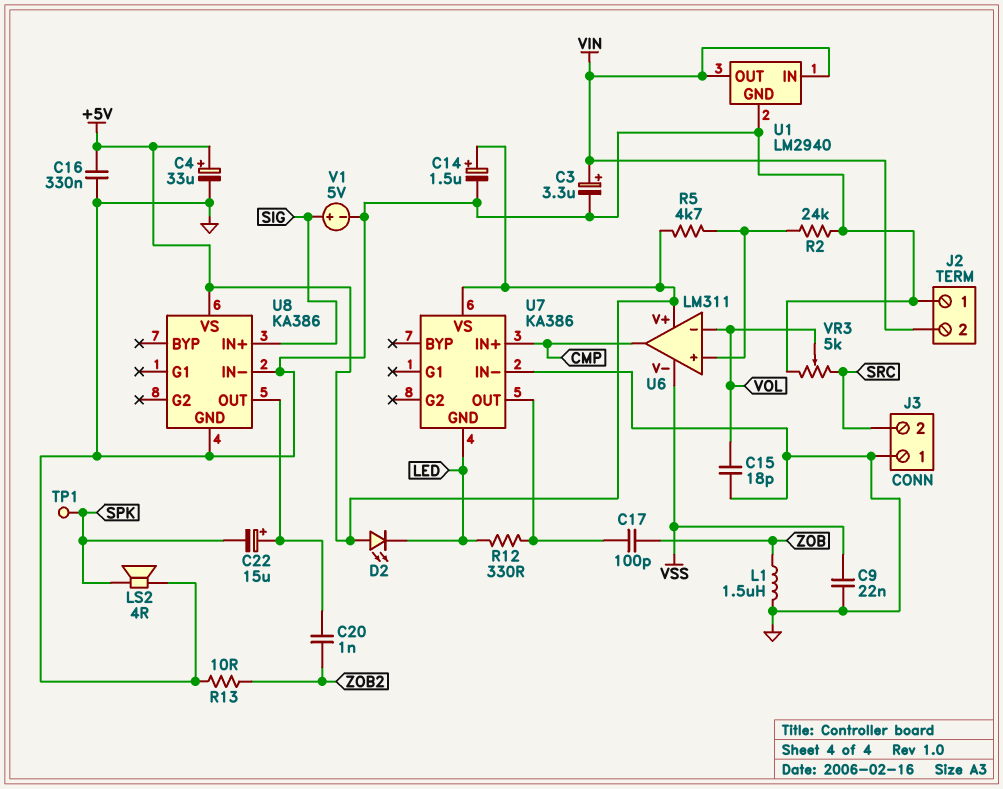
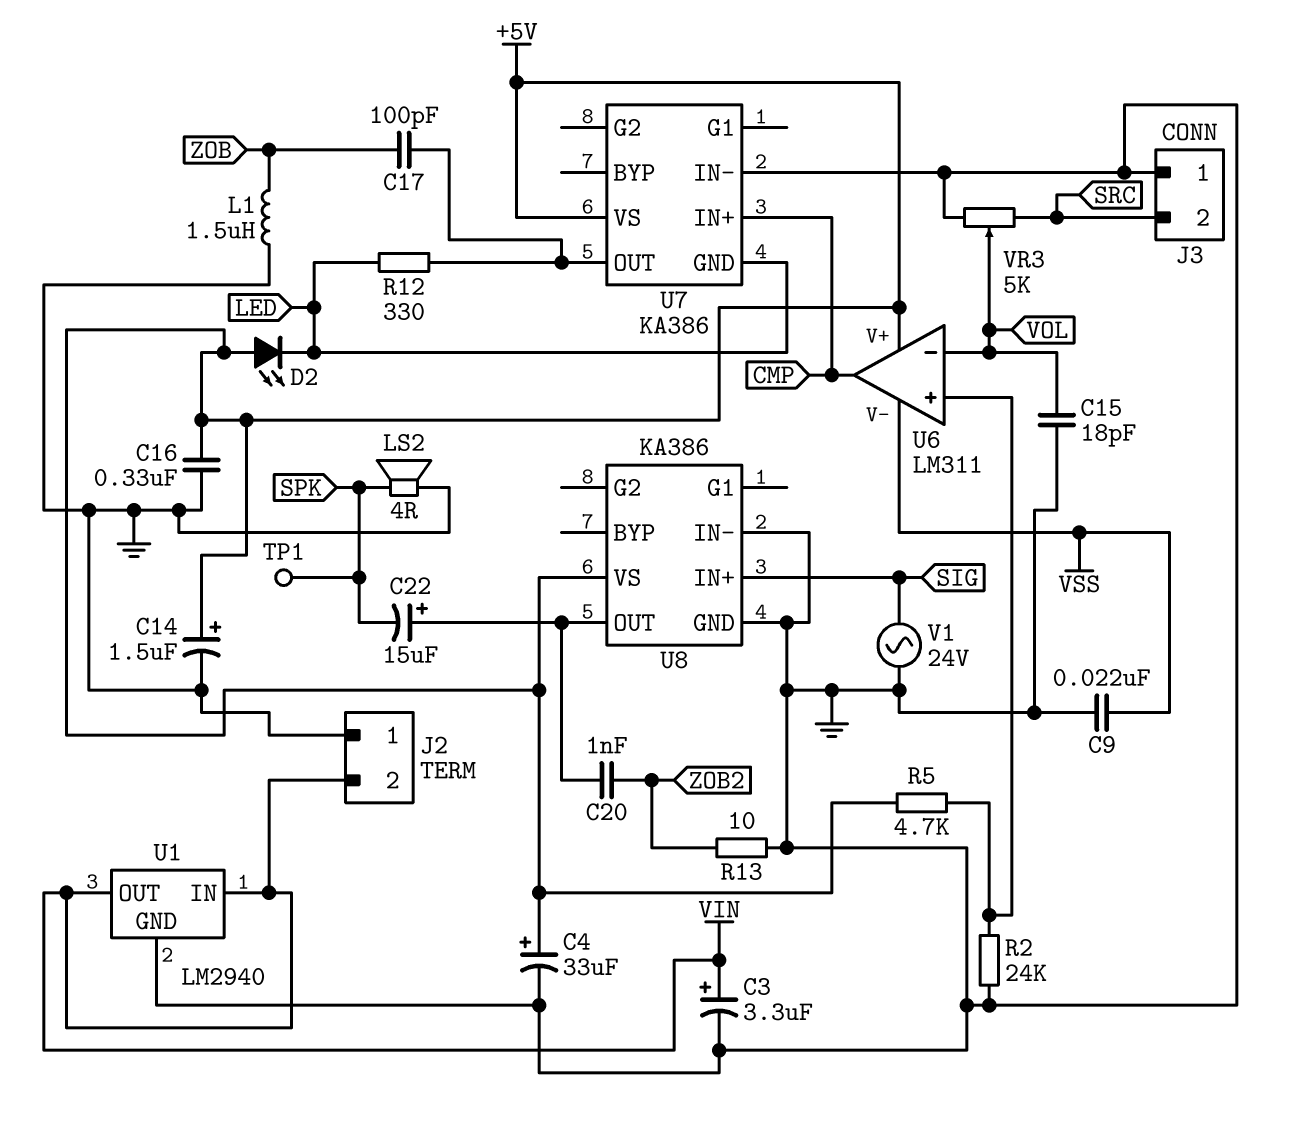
V1: 5V (plus SIG, minus GND) -> AC 24V (GND, SIG)

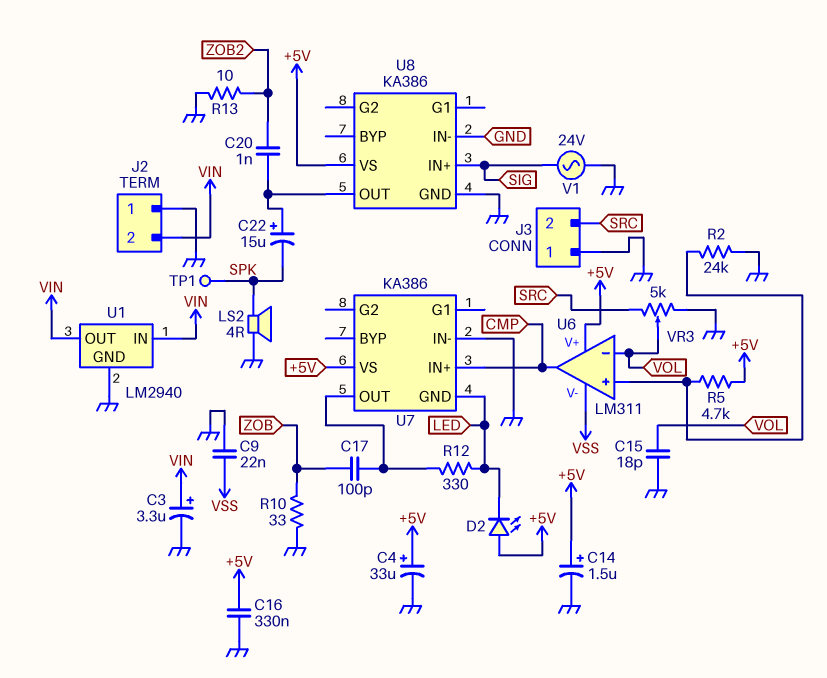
L1: 1.5uH (GND, ZOB) -> none
R10: none -> 33 (GND, ZOB)

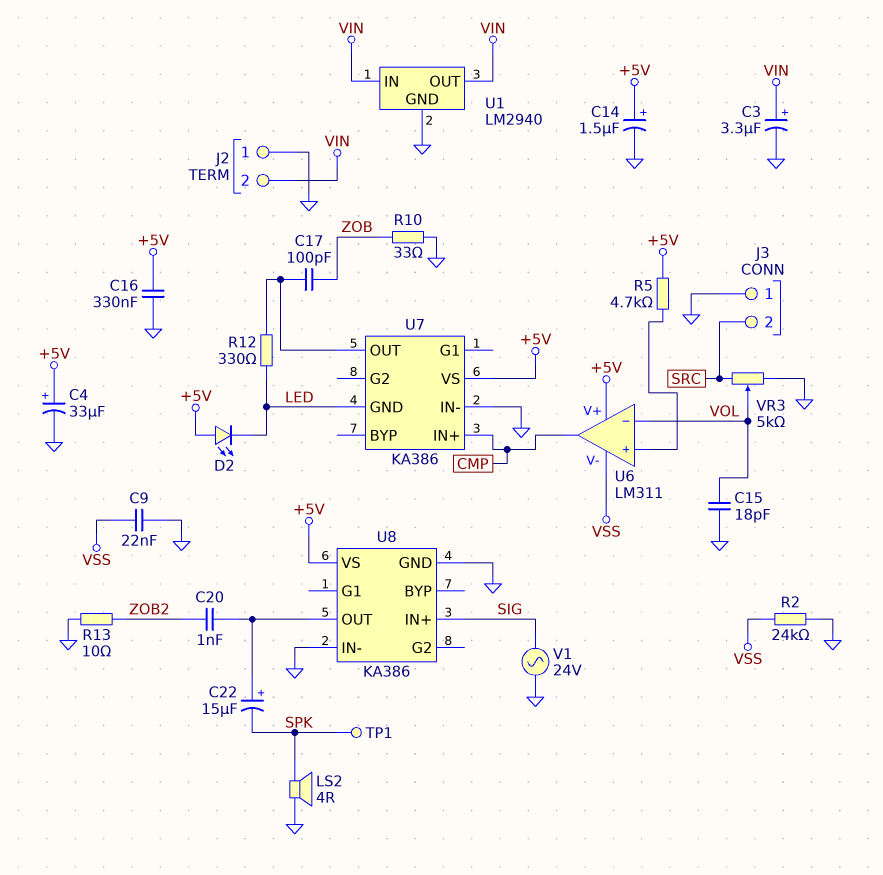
R2: 24k (GND, U6/in+) -> 24k (GND, VSS)

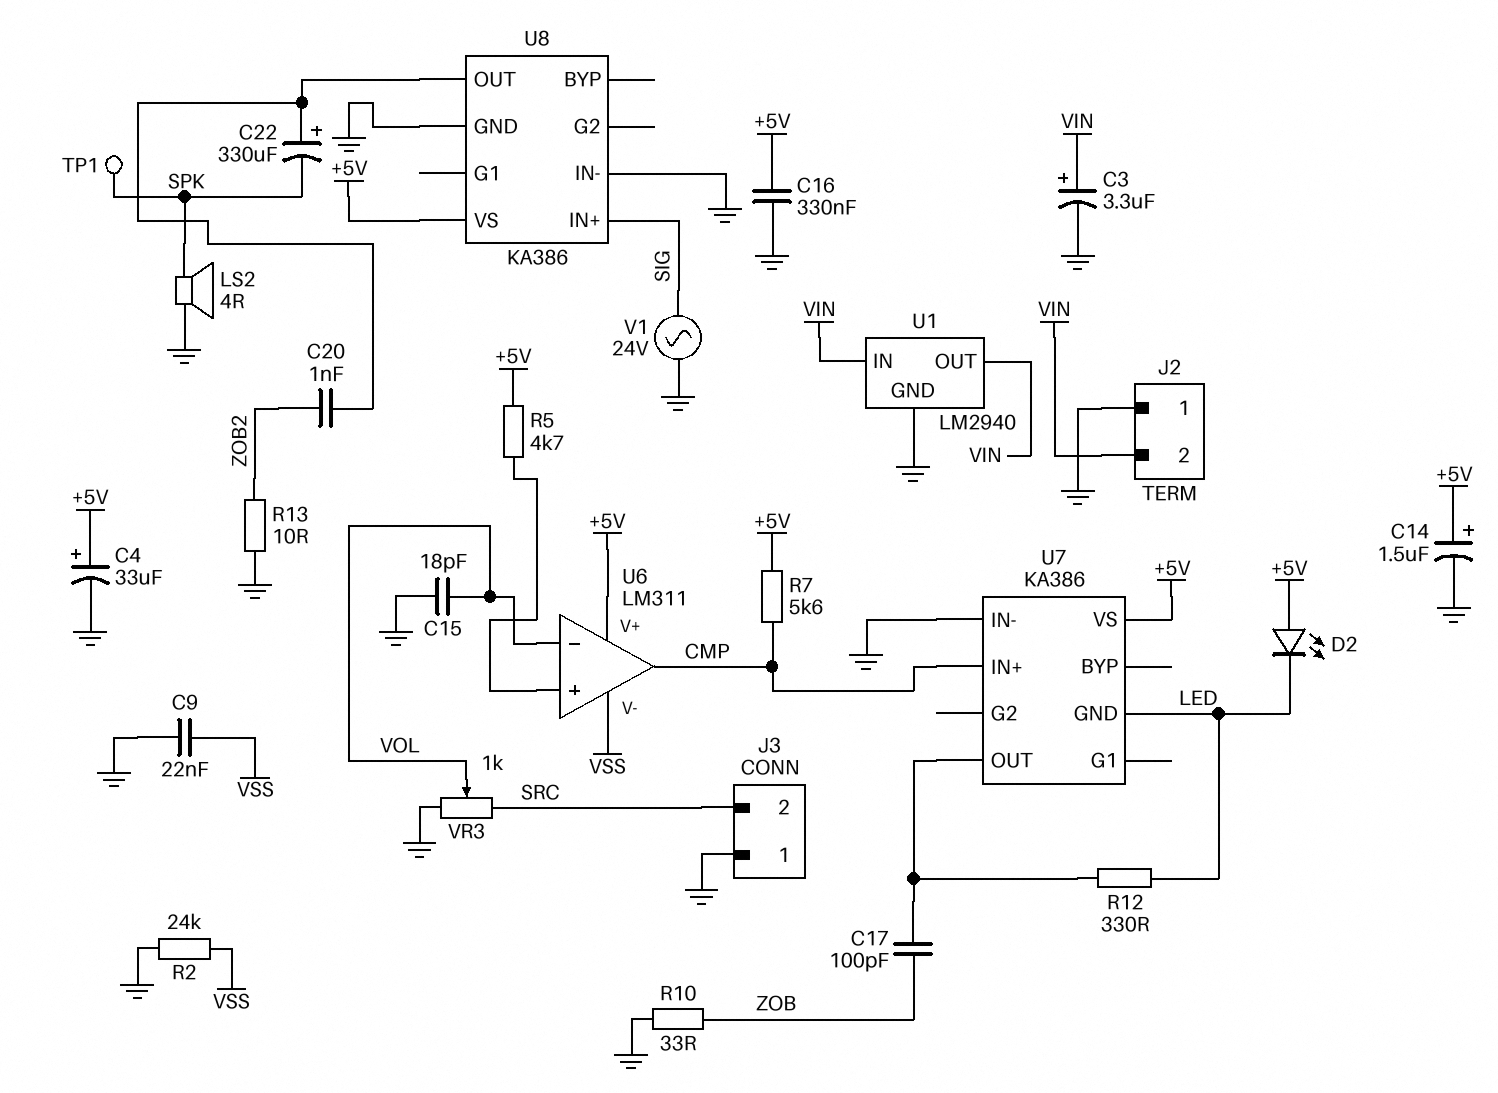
C22: 15uF (plus U8/OUT, minus SPK) -> 330uF (plus U8/OUT, minus SPK)
R7: none -> 5.6k (+5V, CMP)
VR3: 5k (GND, SRC, wiper VOL) -> 1k (GND, SRC, wiper VOL)

